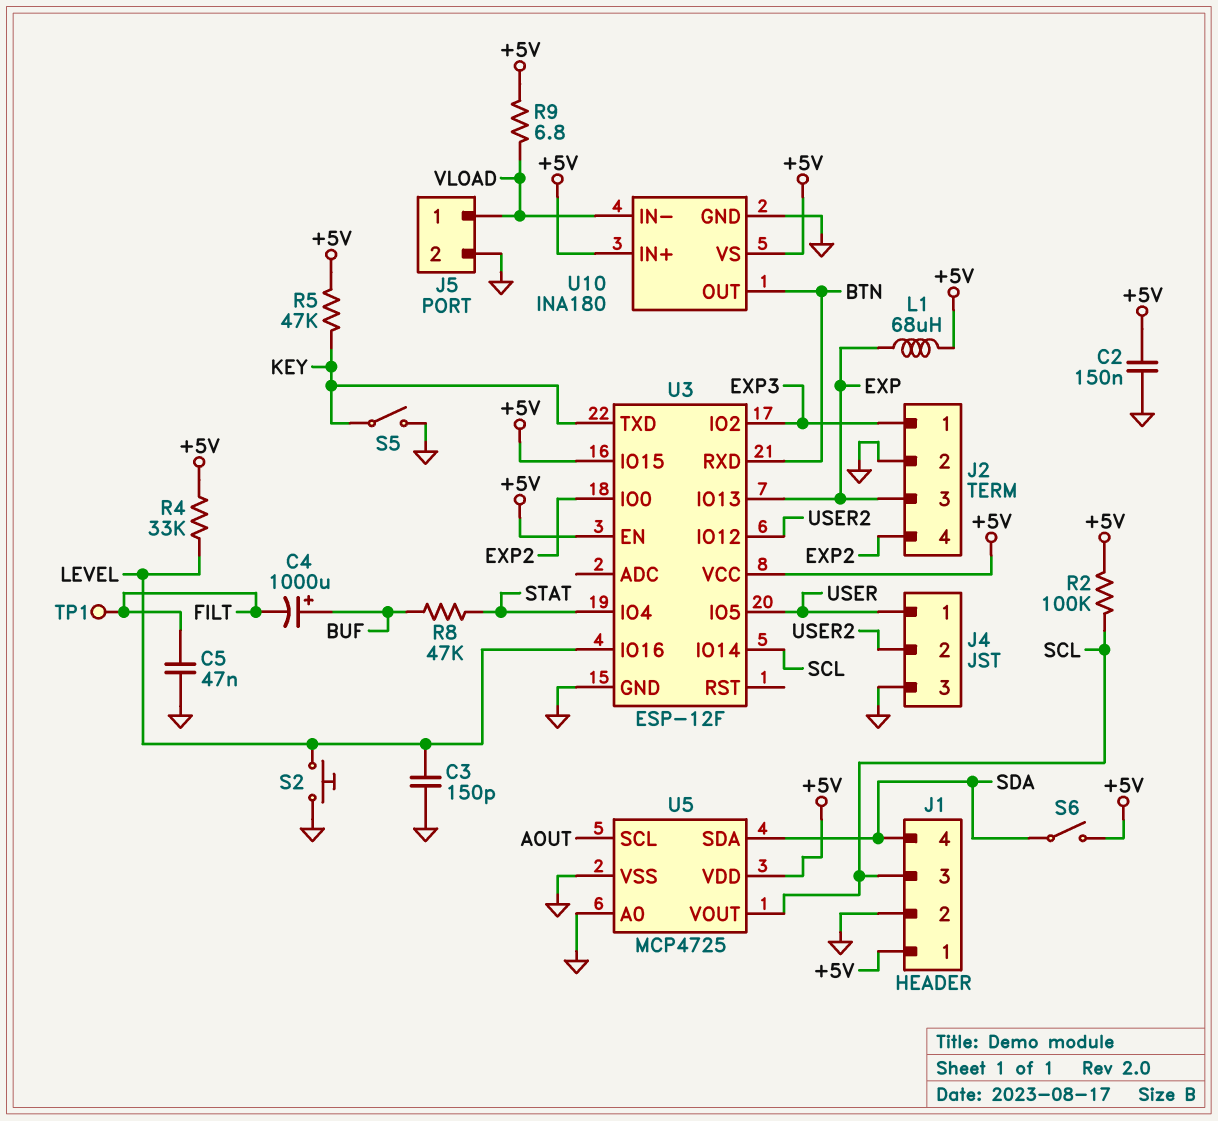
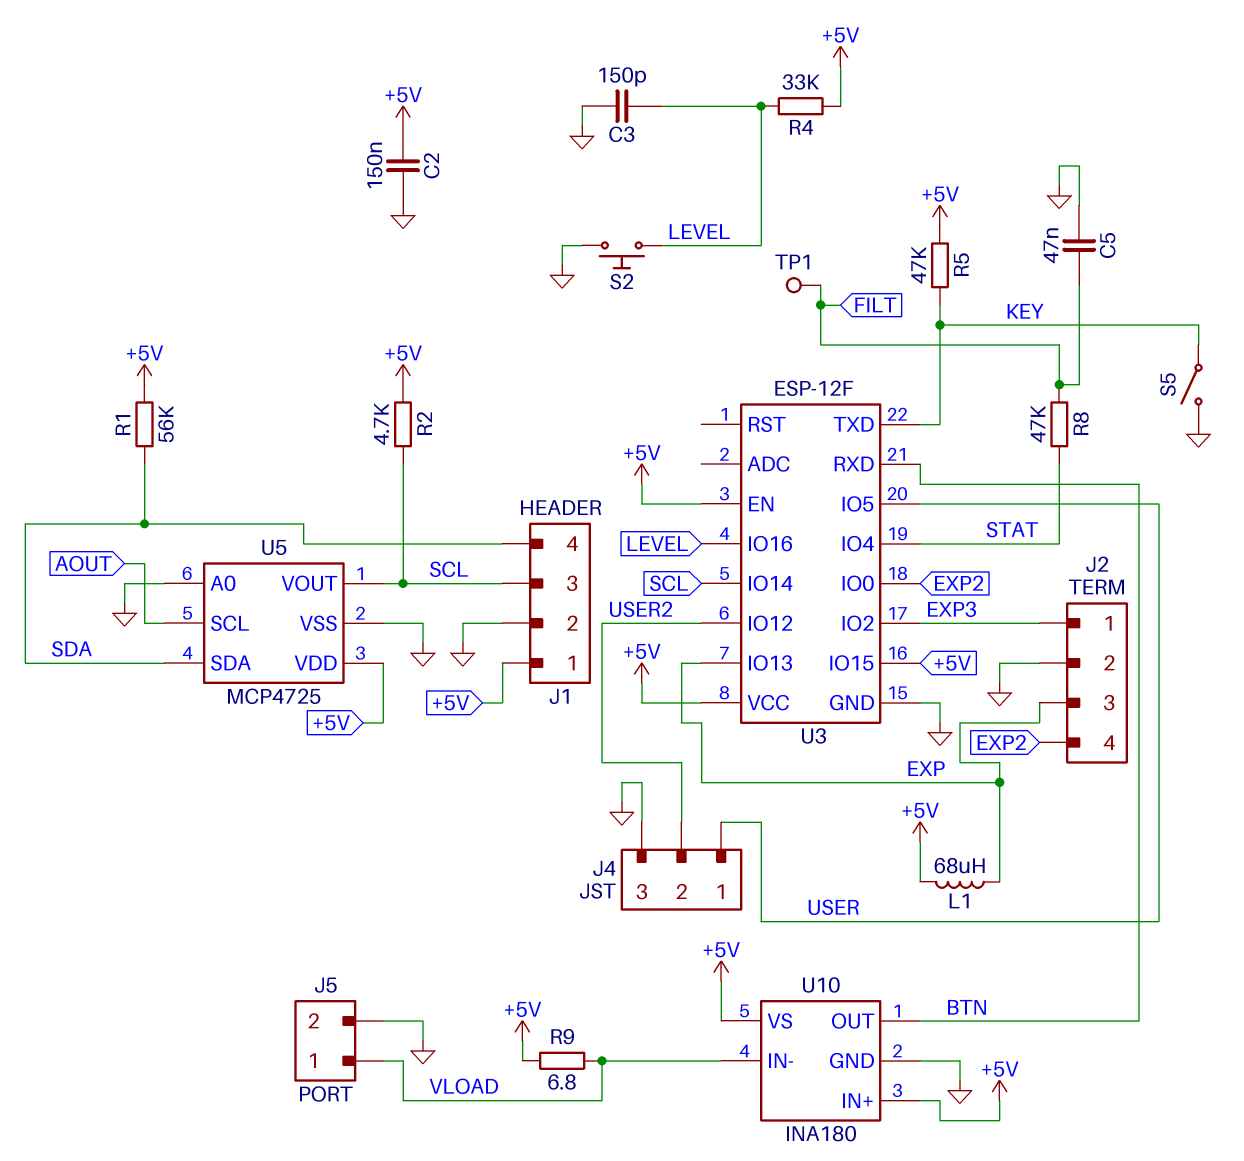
C4: 1000uF (plus BUF, minus FILT) -> none
R1: none -> 56k (+5V, SDA)
R2: 100k (+5V, SCL) -> 4.7k (+5V, SCL)
R8: 47k (BUF, STAT) -> 47k (FILT, STAT)
S6: switch (+5V, SDA) -> none

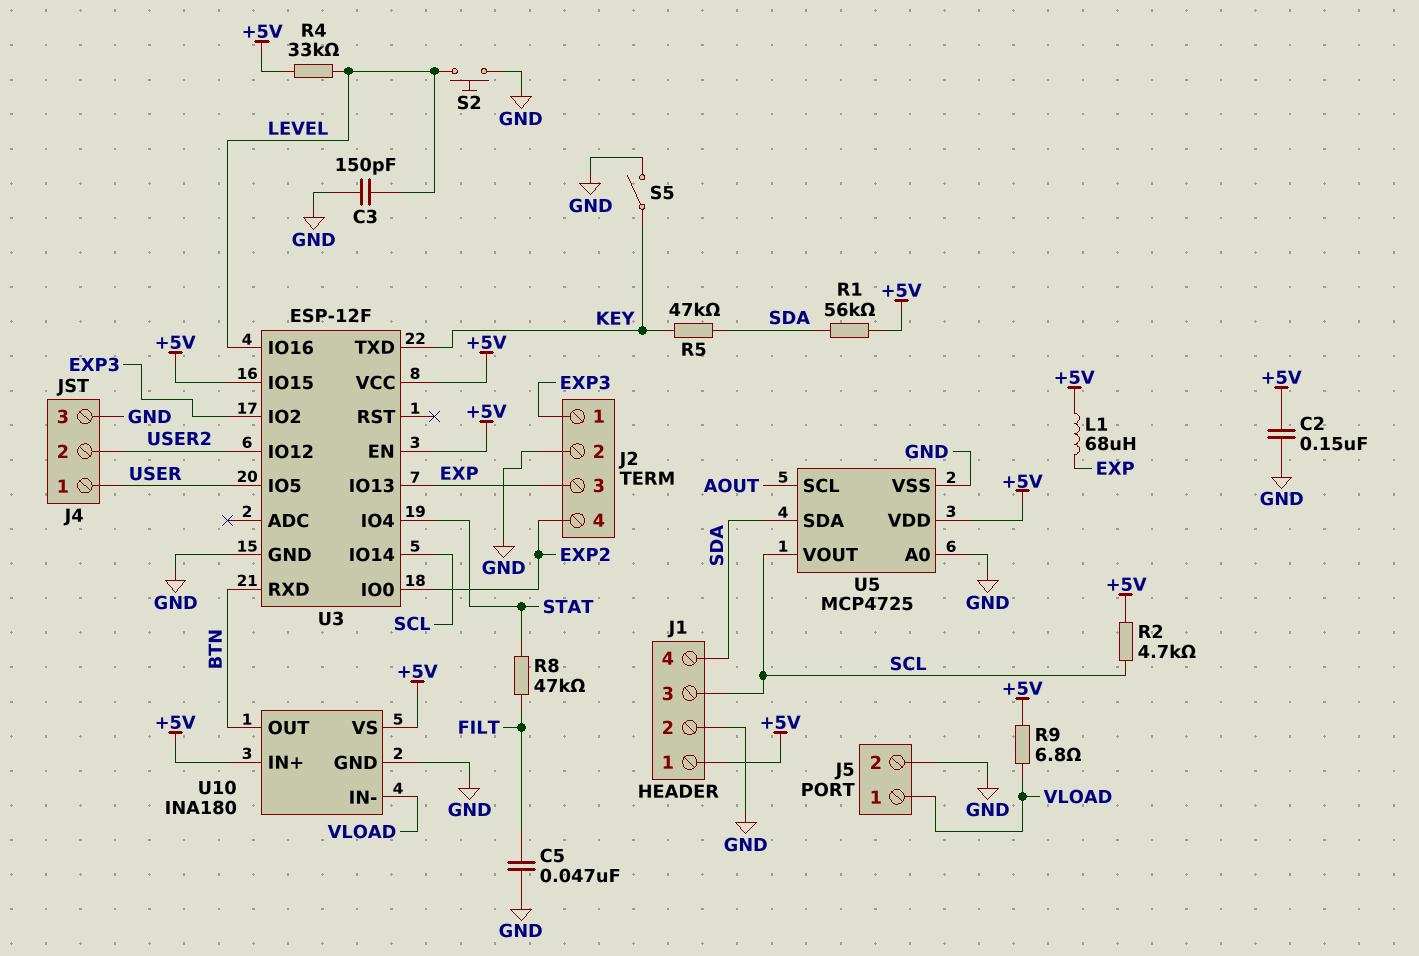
R5: 47k (+5V, KEY) -> 47k (KEY, SDA)
TP1: test point (FILT) -> none

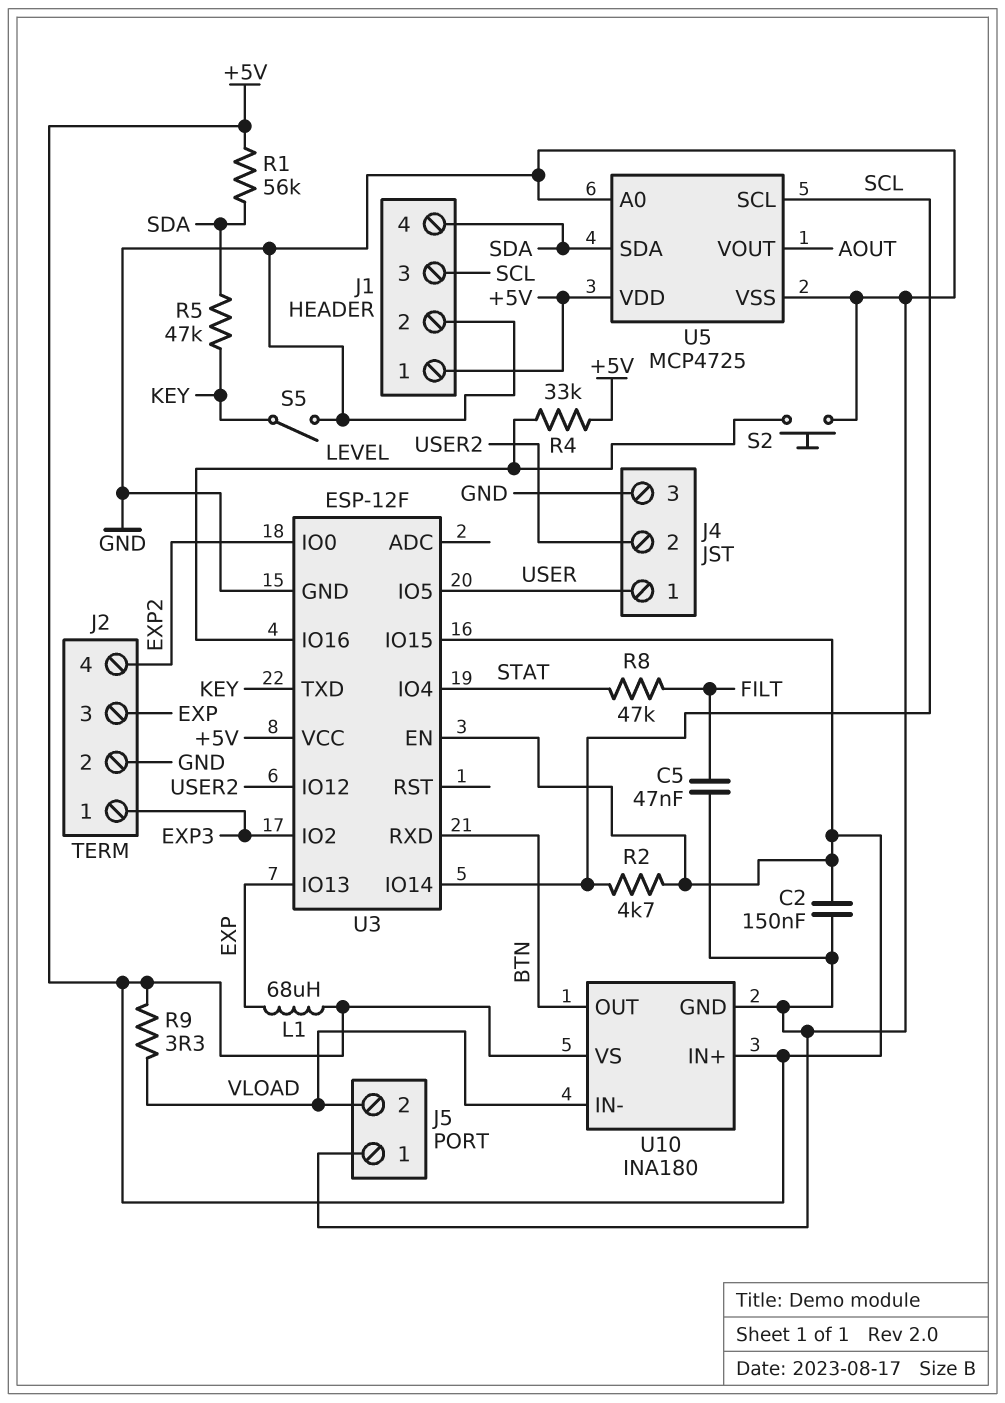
C3: 150pF (GND, LEVEL) -> none
J5 pin 1: VLOAD -> GND
J5 pin 2: GND -> VLOAD
R9: 6.8 (+5V, VLOAD) -> 3.3 (+5V, VLOAD)
U5 pin SCL: AOUT -> SCL
U5 pin VOUT: SCL -> AOUT

